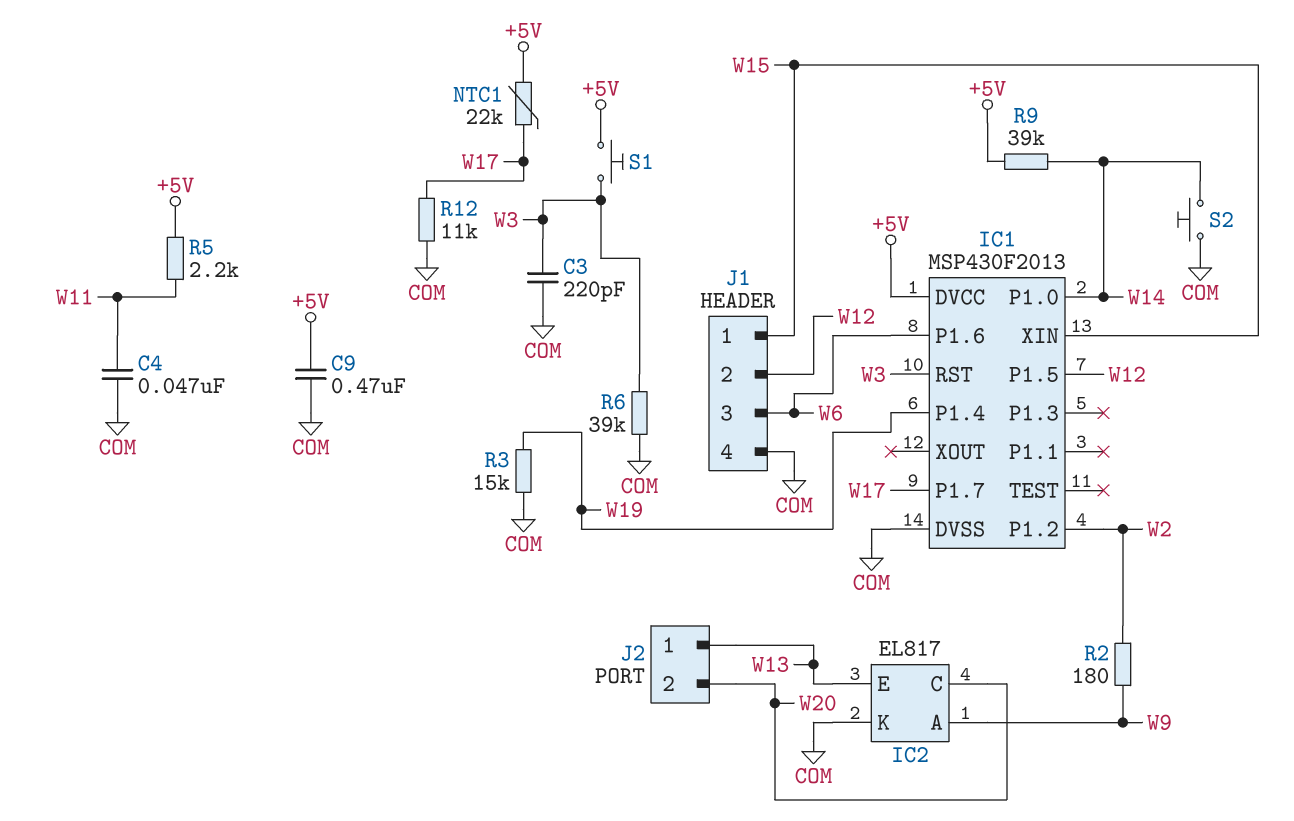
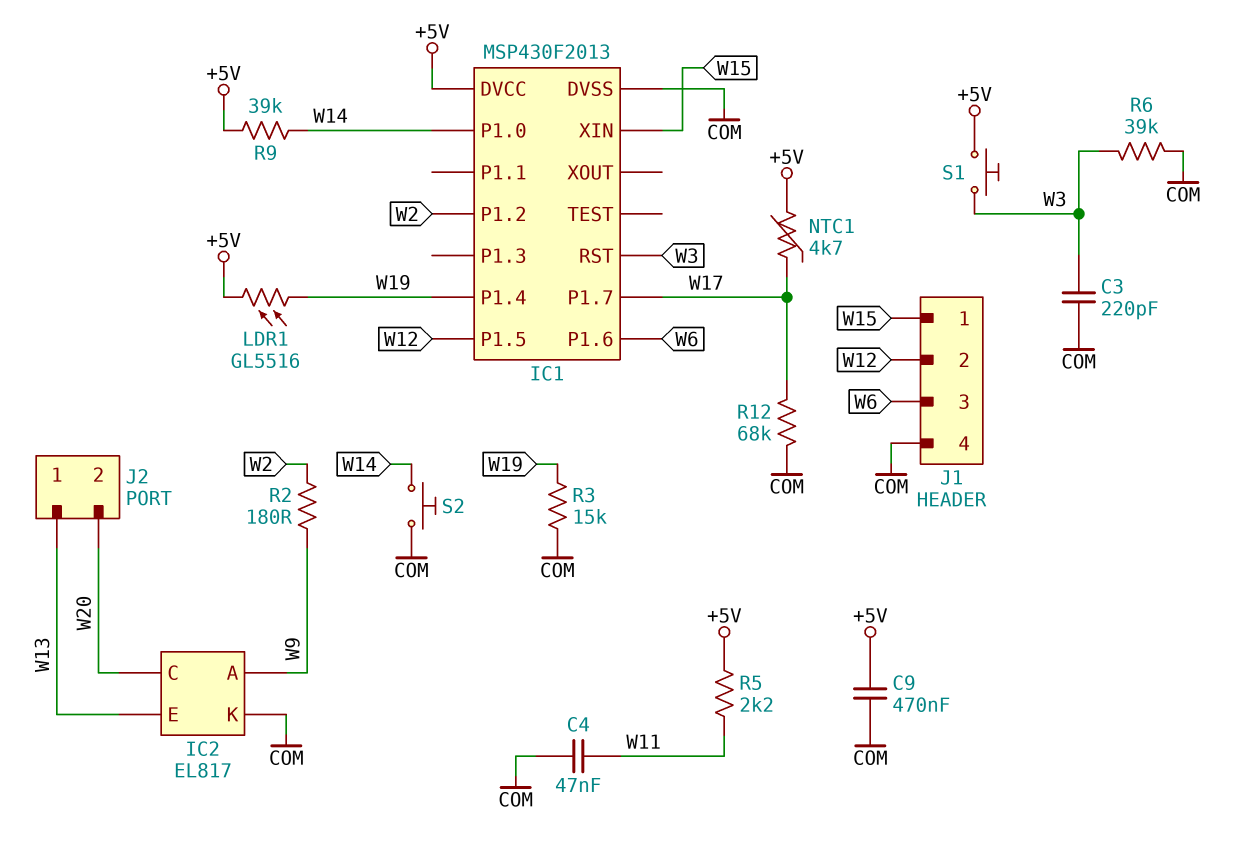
LDR1: none -> GL5516 (+5V, W19)
NTC1: 22k (+5V, W17) -> 4.7k (+5V, W17)
R12: 11k (COM, W17) -> 68k (COM, W17)

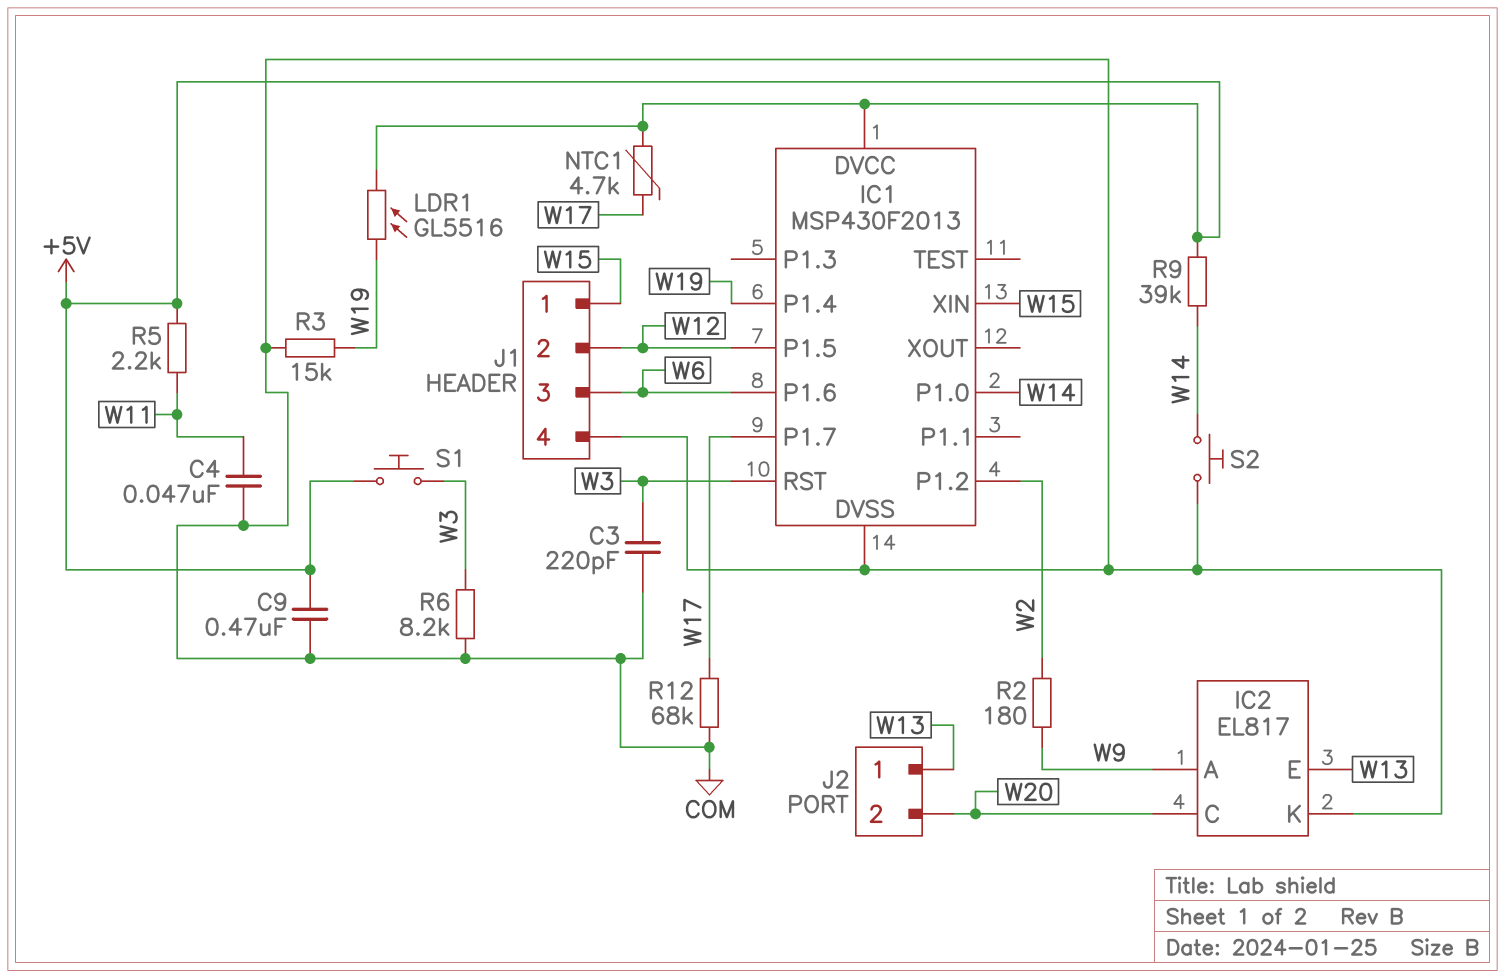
R6: 39k (COM, W3) -> 8.2k (COM, W3)

